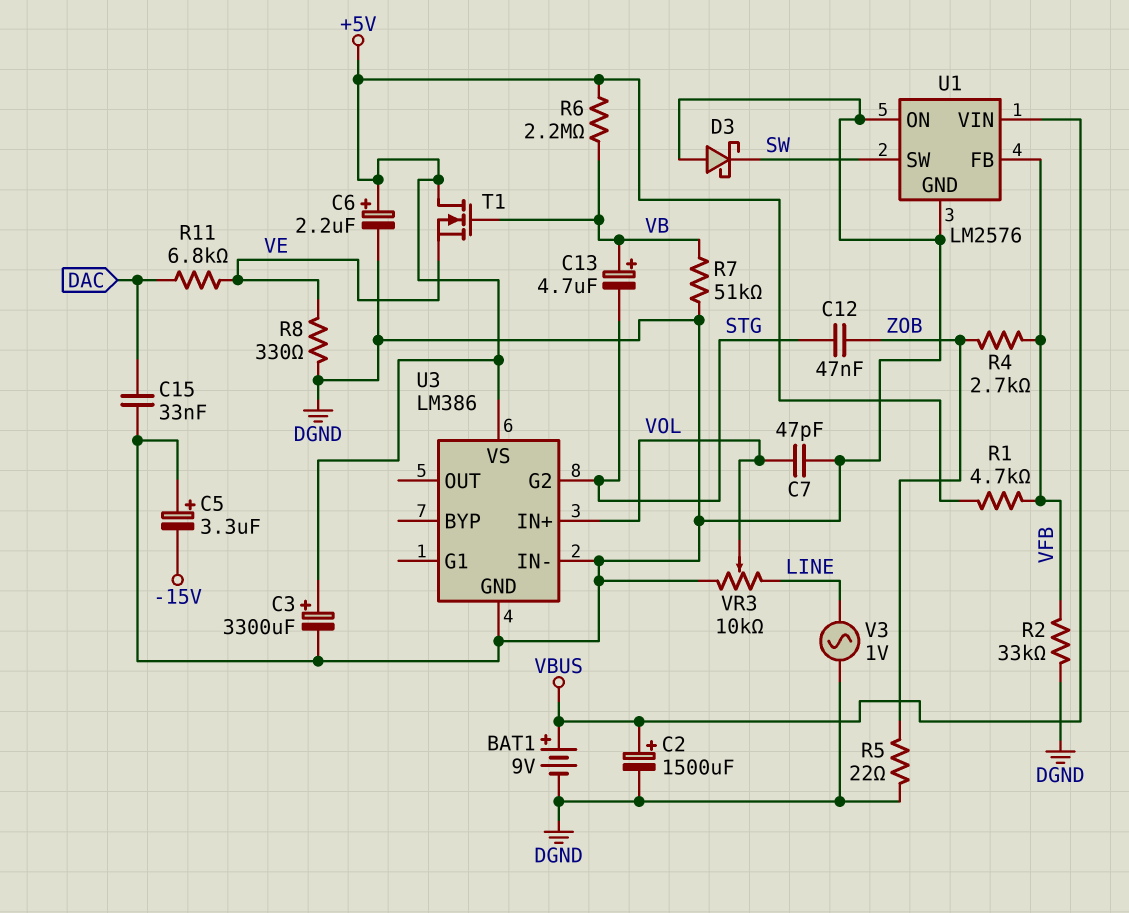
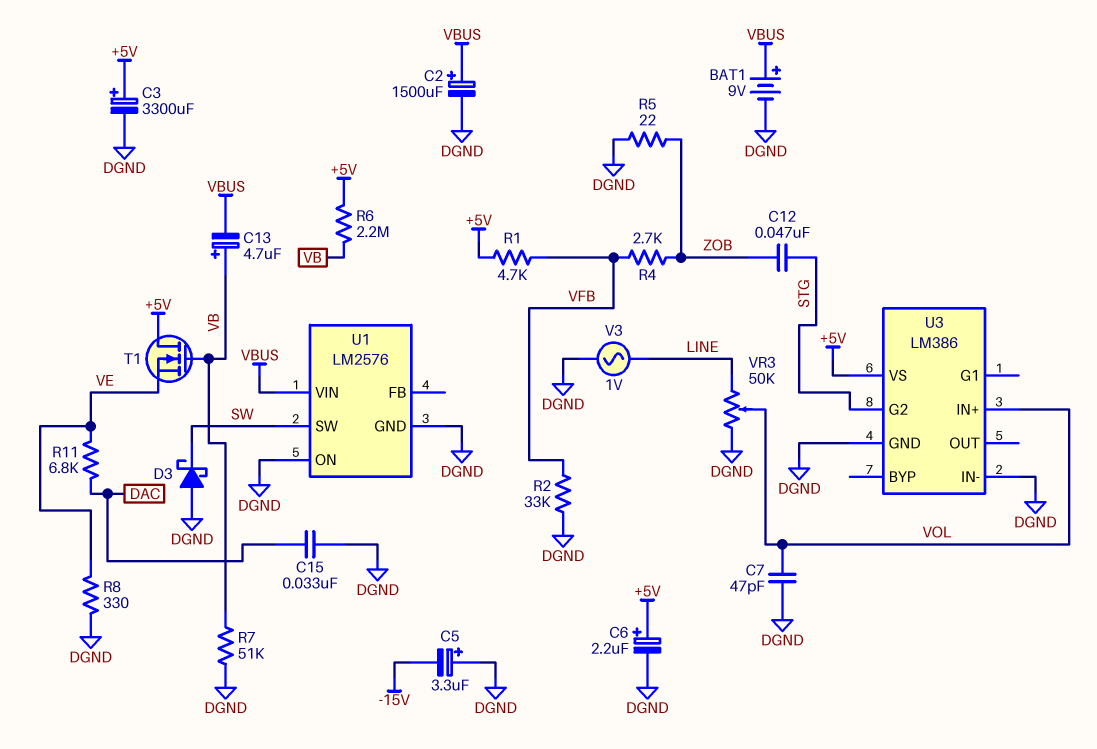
C13: 4.7uF (plus VB, minus STG) -> 4.7uF (plus VB, minus VBUS)
U1 pin FB: VFB -> none
VR3: 10k (DGND, LINE, wiper VOL) -> 50k (DGND, LINE, wiper VOL)

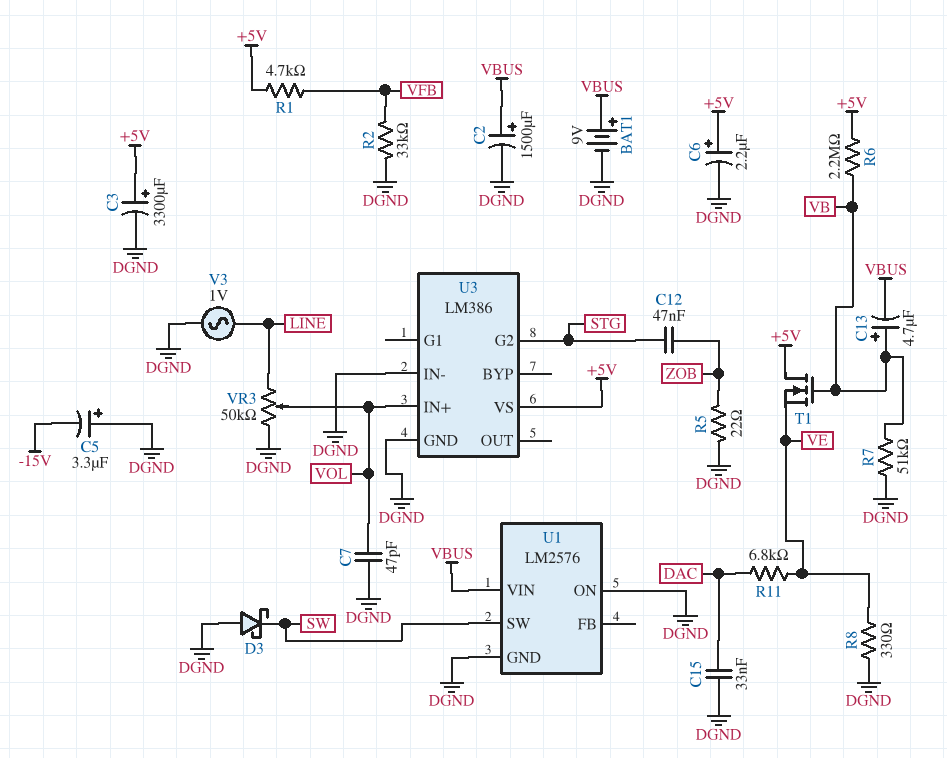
R4: 2.7k (VFB, ZOB) -> none

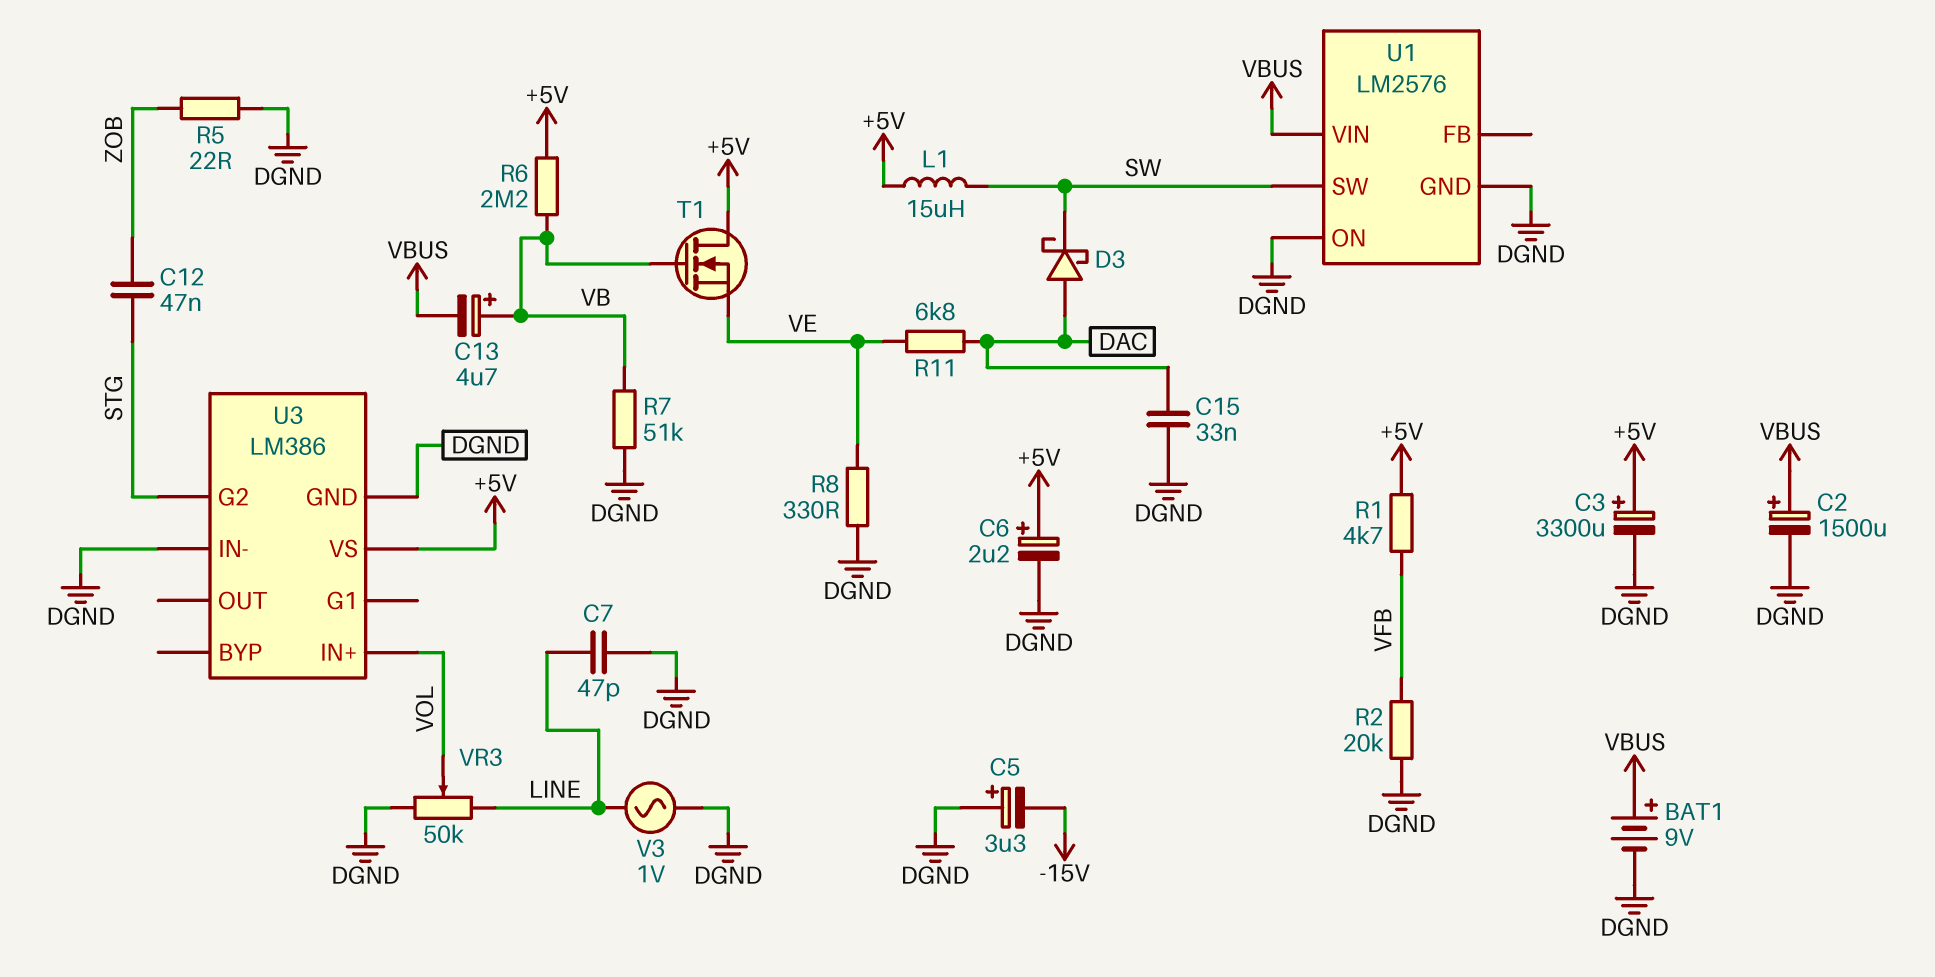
C7: 47pF (DGND, VOL) -> 47pF (DGND, LINE)
D3: schottky (A DGND, K SW) -> schottky (A DAC, K SW)
L1: none -> 15uH (+5V, SW)
R2: 33k (DGND, VFB) -> 20k (DGND, VFB)

